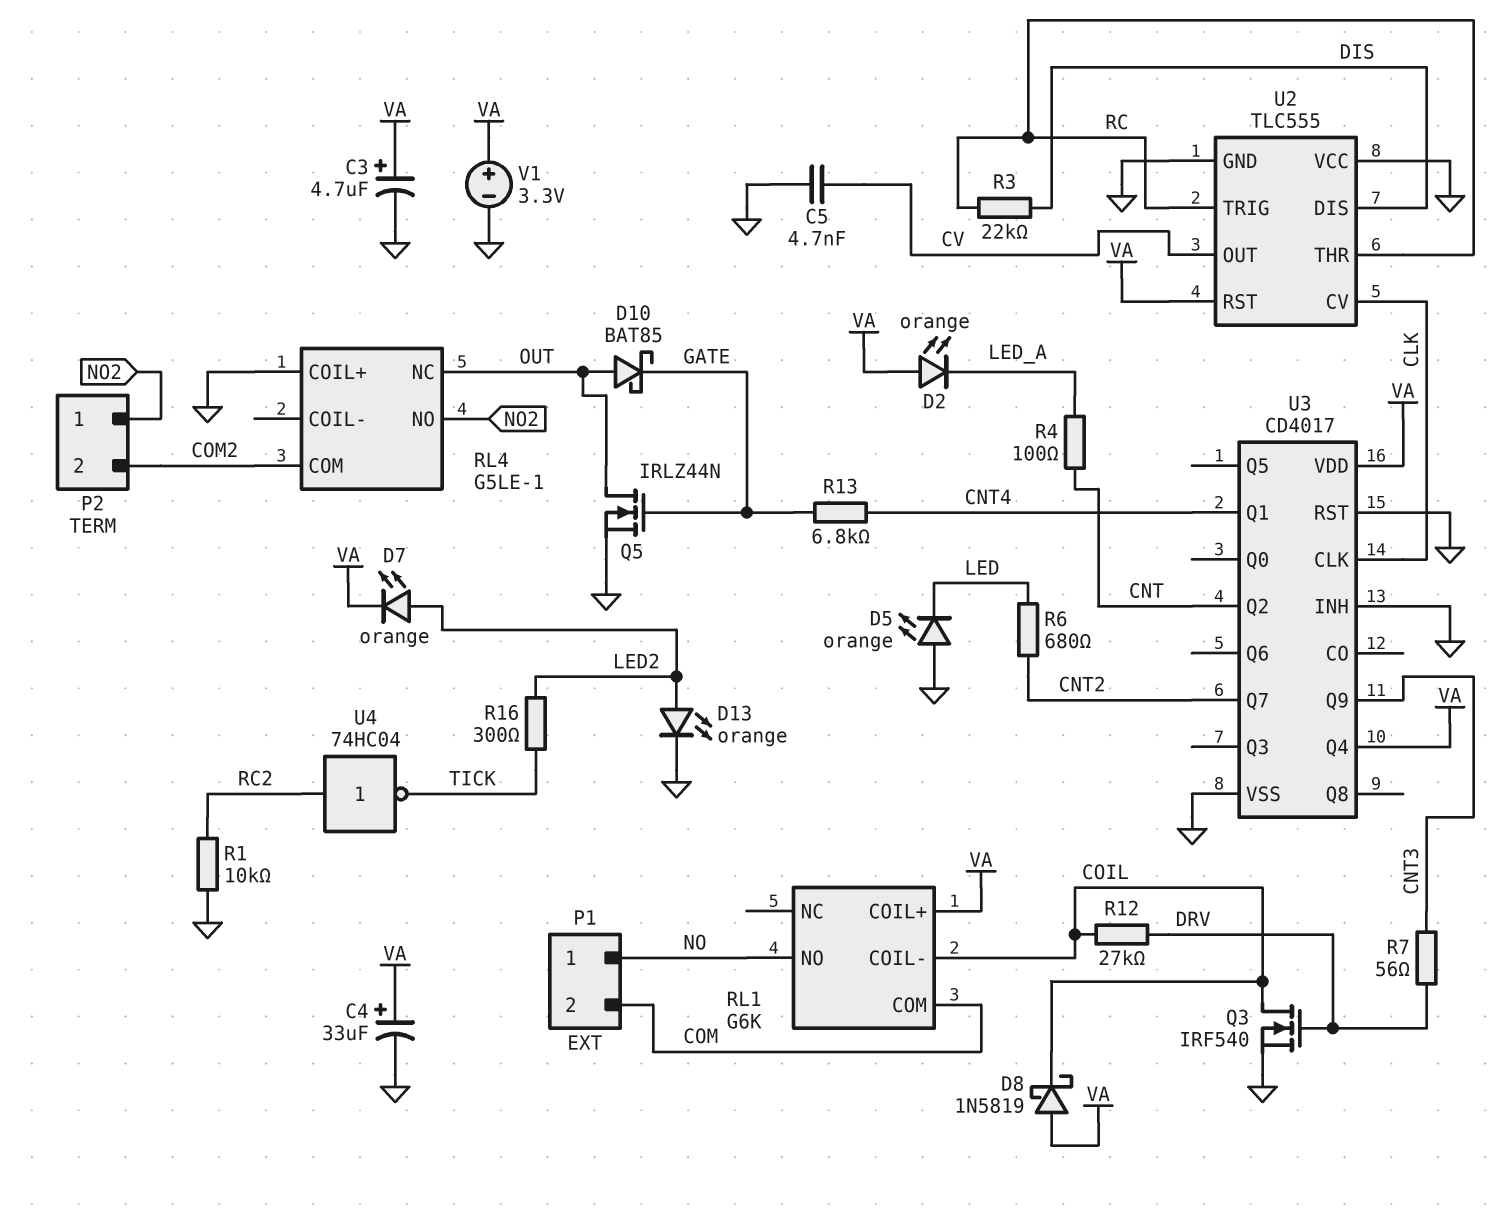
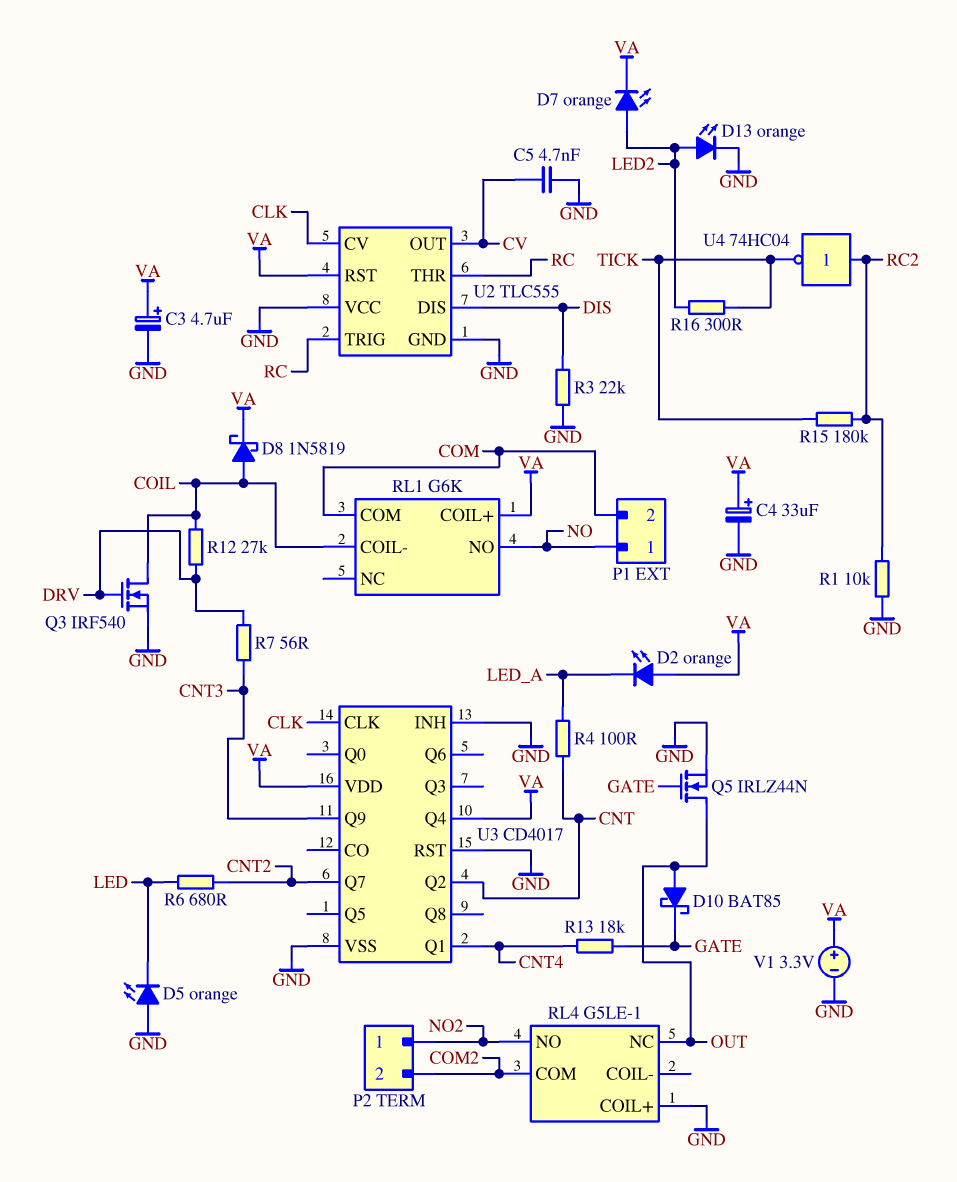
D8: schottky 1N5819 (A VA, K COIL) -> schottky 1N5819 (A COIL, K VA)
R3: 22k (DIS, RC) -> 22k (DIS, GND)
R13: 6.8k (CNT4, GATE) -> 18k (CNT4, GATE)
R15: none -> 180k (RC2, TICK)

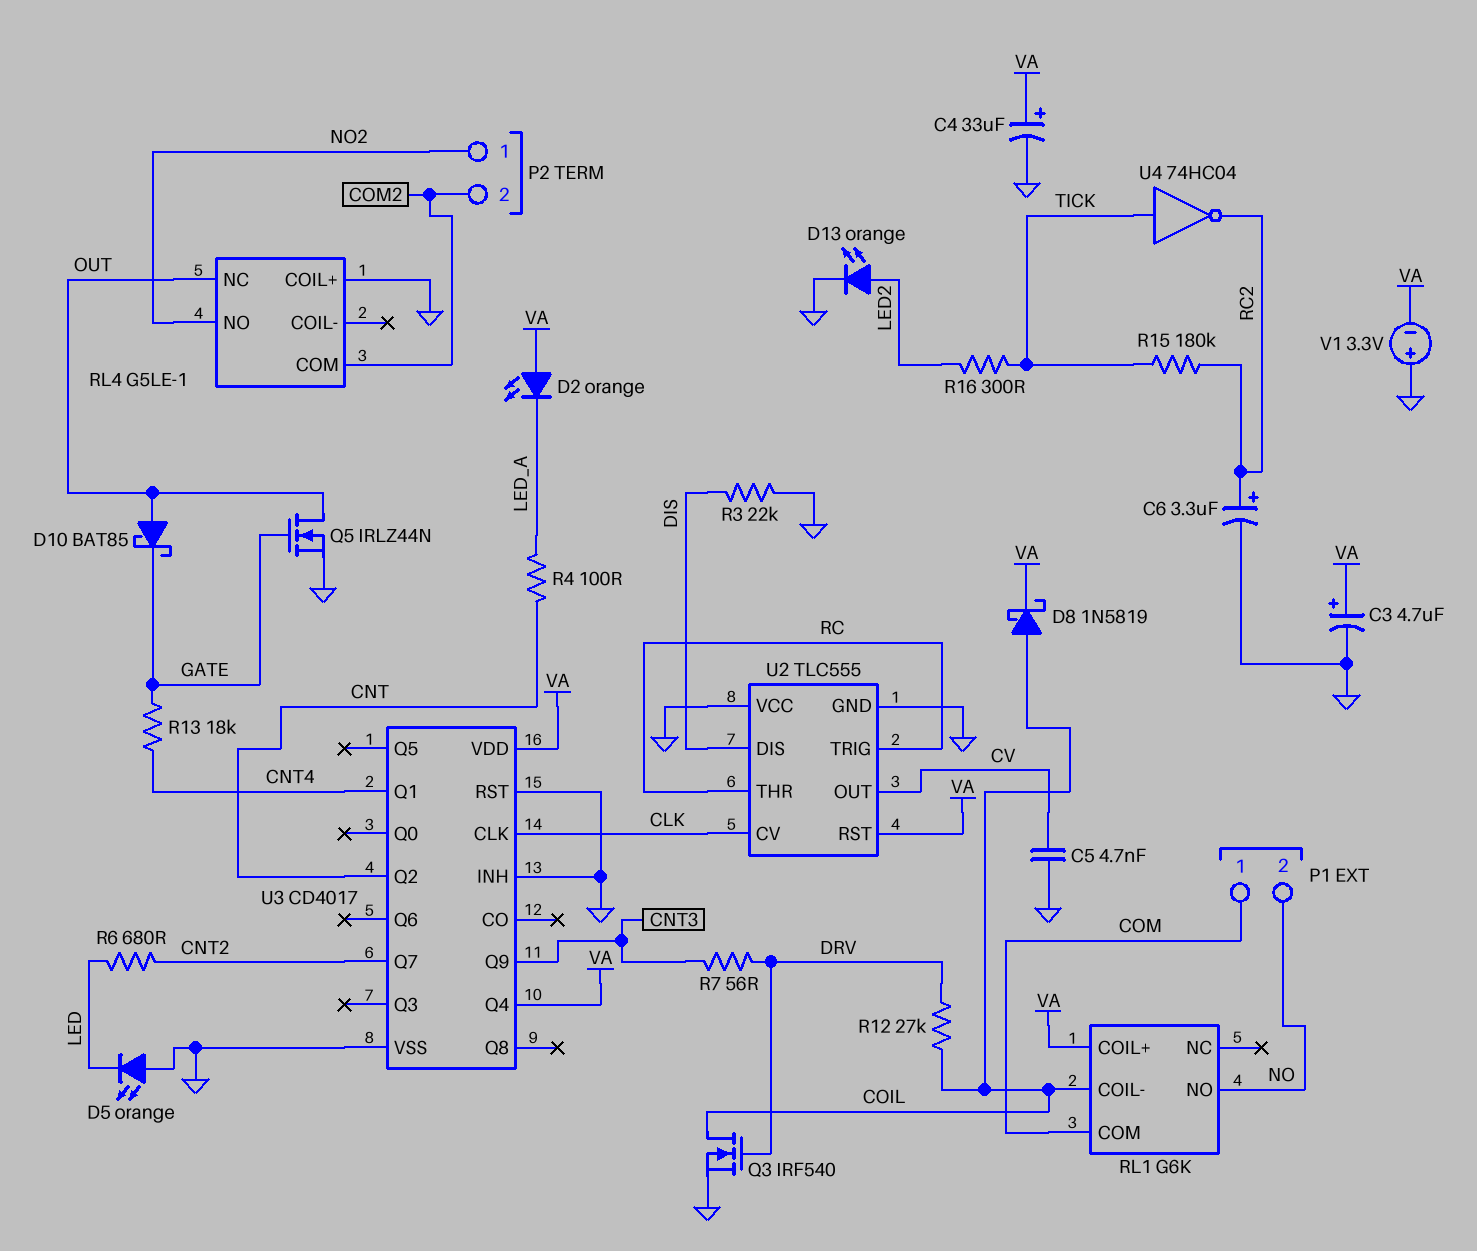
C6: none -> 3.3uF (plus RC2, minus GND)
D7: LED orange (A LED2, K VA) -> none
P1 pin 1: NO -> COM
P1 pin 2: COM -> NO
R1: 10k (GND, RC2) -> none
U4: NOT 74HC04 (in RC2, out TICK) -> NOT 74HC04 (in TICK, out RC2)
V1: 3.3V (plus VA, minus GND) -> 3.3V (plus GND, minus VA)

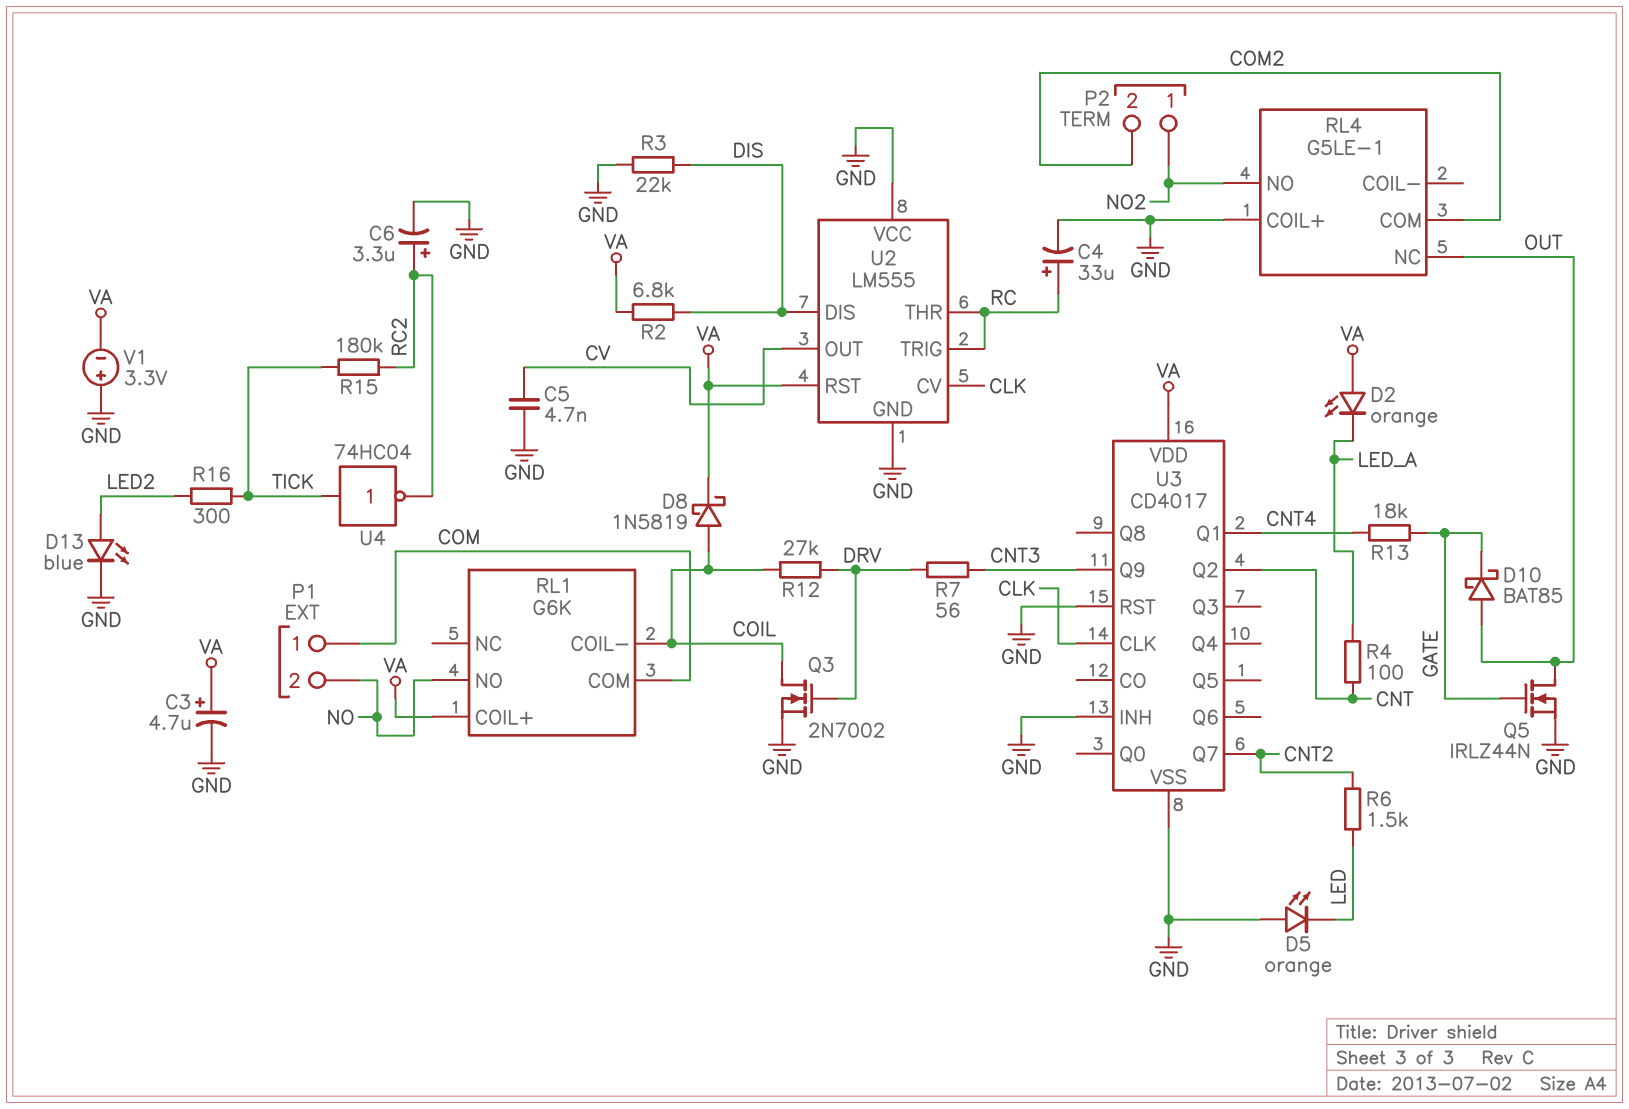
C4: 33uF (plus VA, minus GND) -> 33uF (plus RC, minus GND)
D13: LED orange (A LED2, K GND) -> LED blue (A LED2, K GND)
Q3: NMOS IRF540 (G DRV, D COIL, S GND) -> NMOS 2N7002 (G DRV, D COIL, S GND)
R2: none -> 6.8k (DIS, VA)
R6: 680 (CNT2, LED) -> 1.5k (CNT2, LED)
U2: TLC555 -> LM555
U3 pin Q4: VA -> none

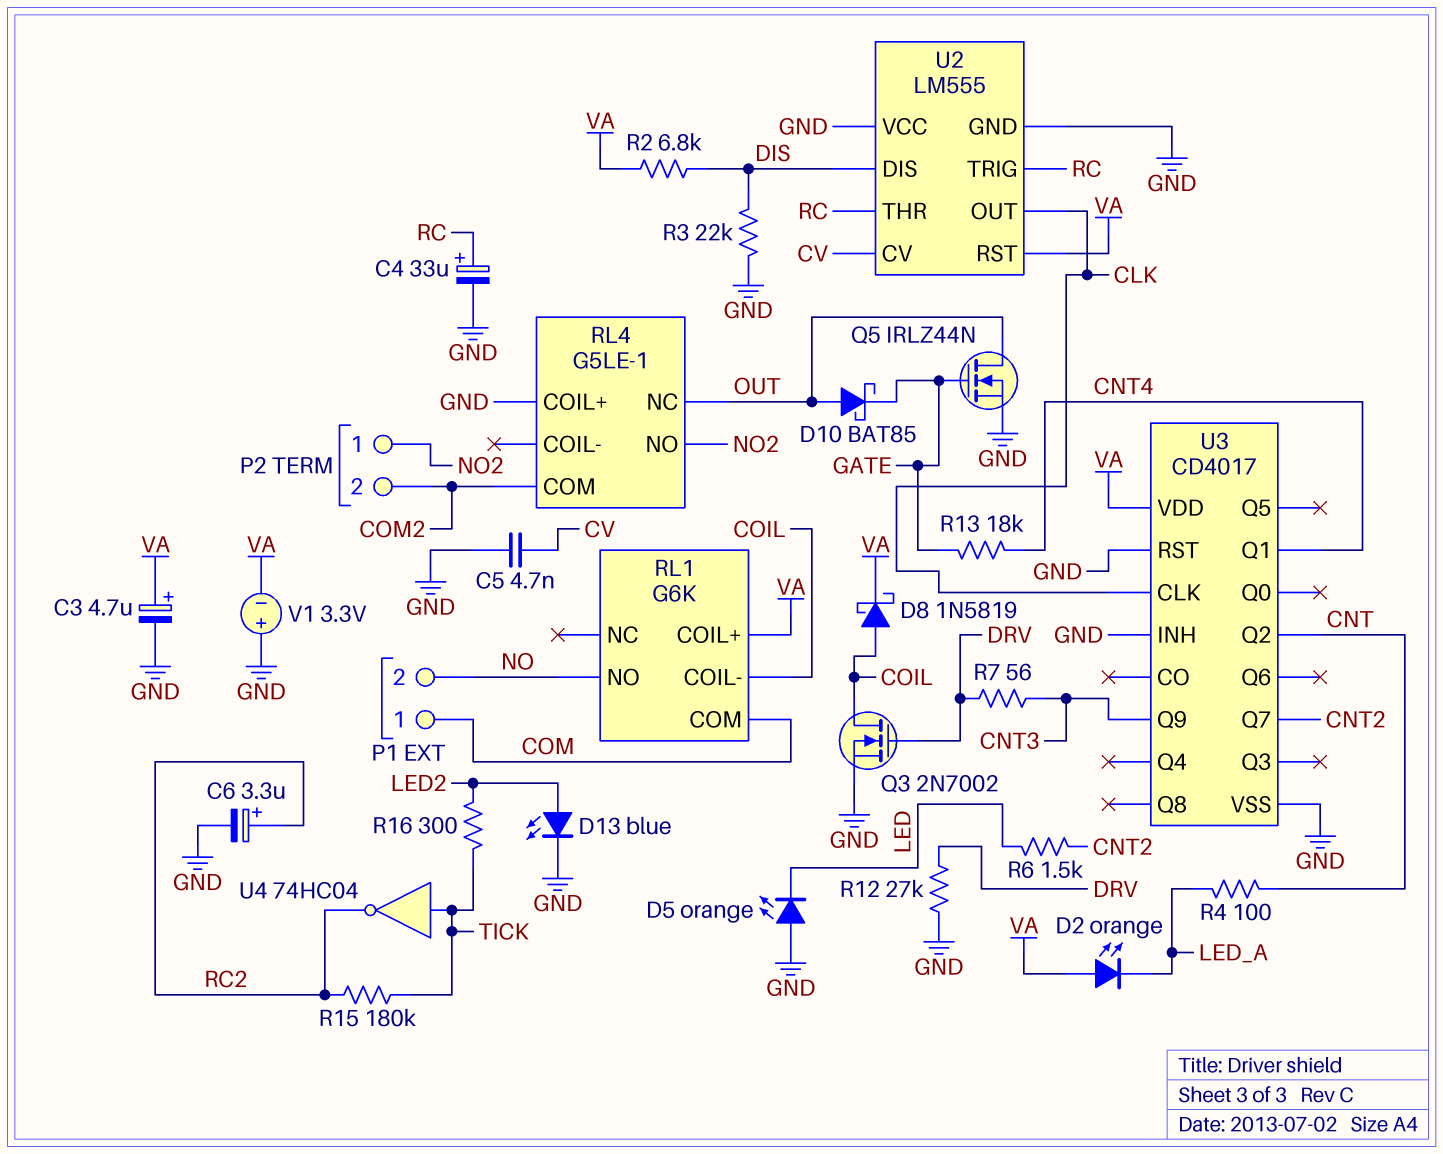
R12: 27k (COIL, DRV) -> 27k (DRV, GND)
U2 pin CV: CLK -> CV
U2 pin OUT: CV -> CLK

